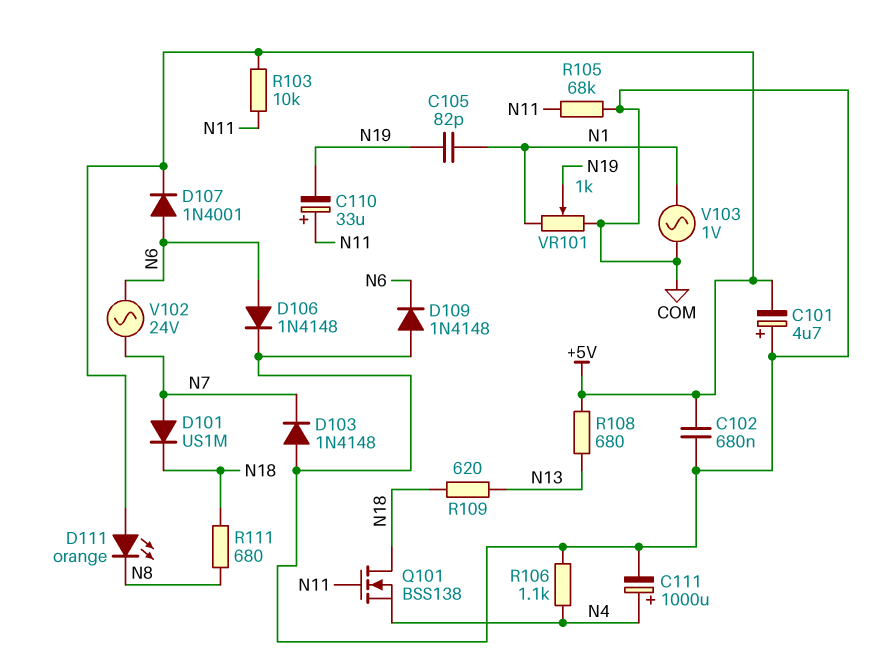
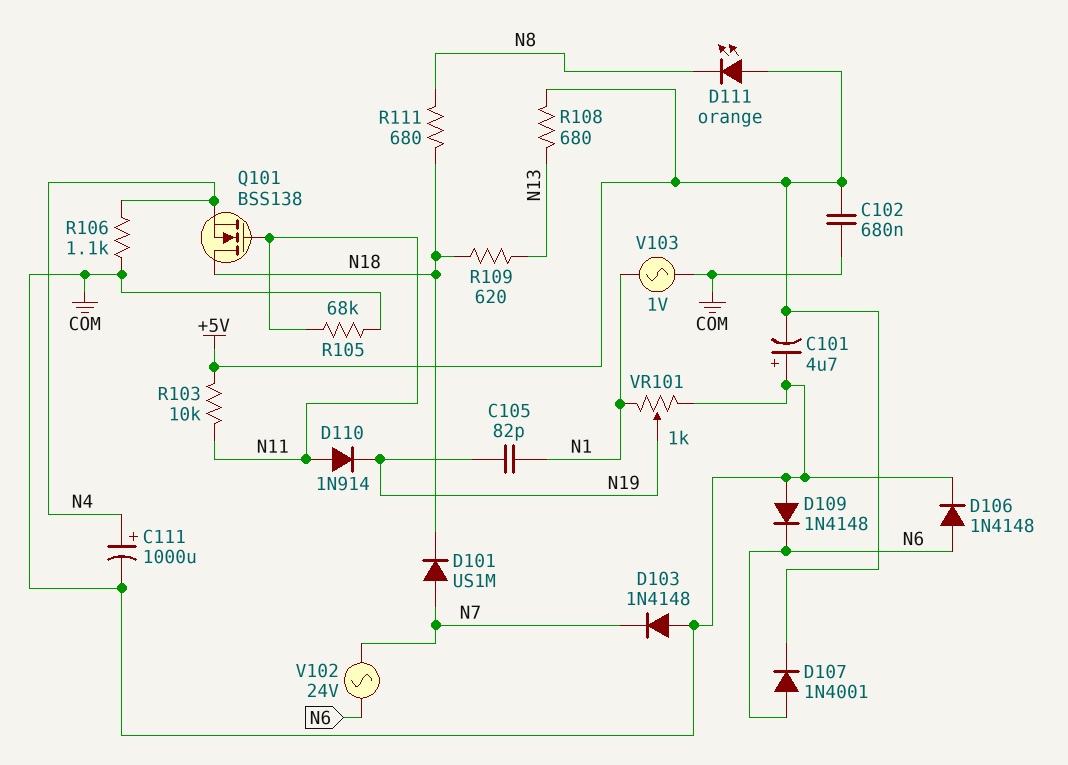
C110: 33uF (plus N11, minus N19) -> none
D110: none -> diode 1N914 (A N11, K N19)

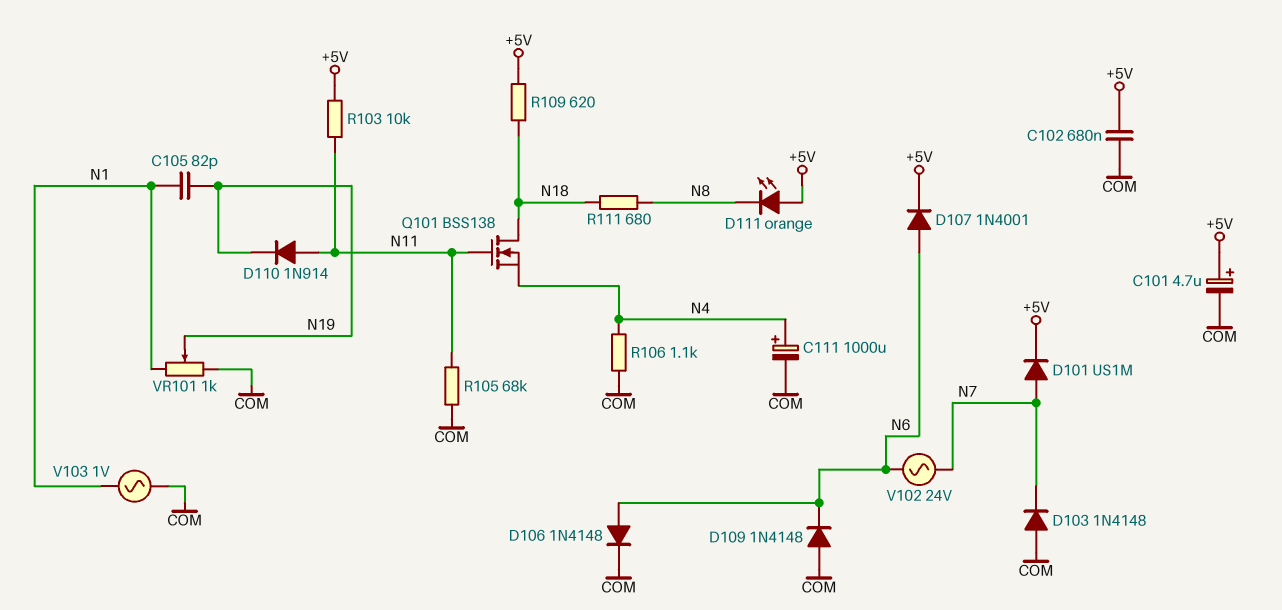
C101: 4.7uF (plus COM, minus +5V) -> 4.7uF (plus +5V, minus COM)
D101: diode US1M (A N7, K N18) -> diode US1M (A N7, K +5V)
R108: 680 (+5V, N13) -> none
R109: 620 (N13, N18) -> 620 (+5V, N18)

